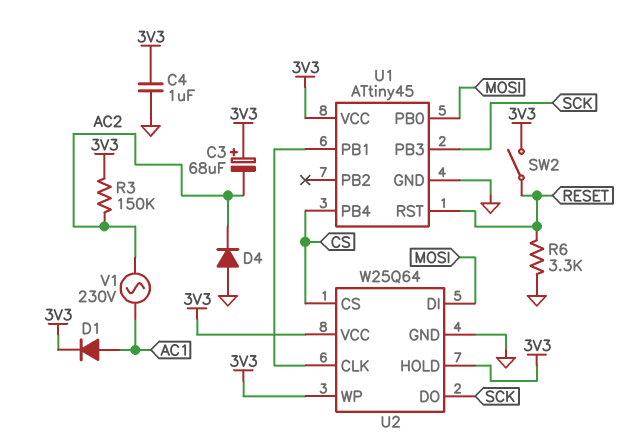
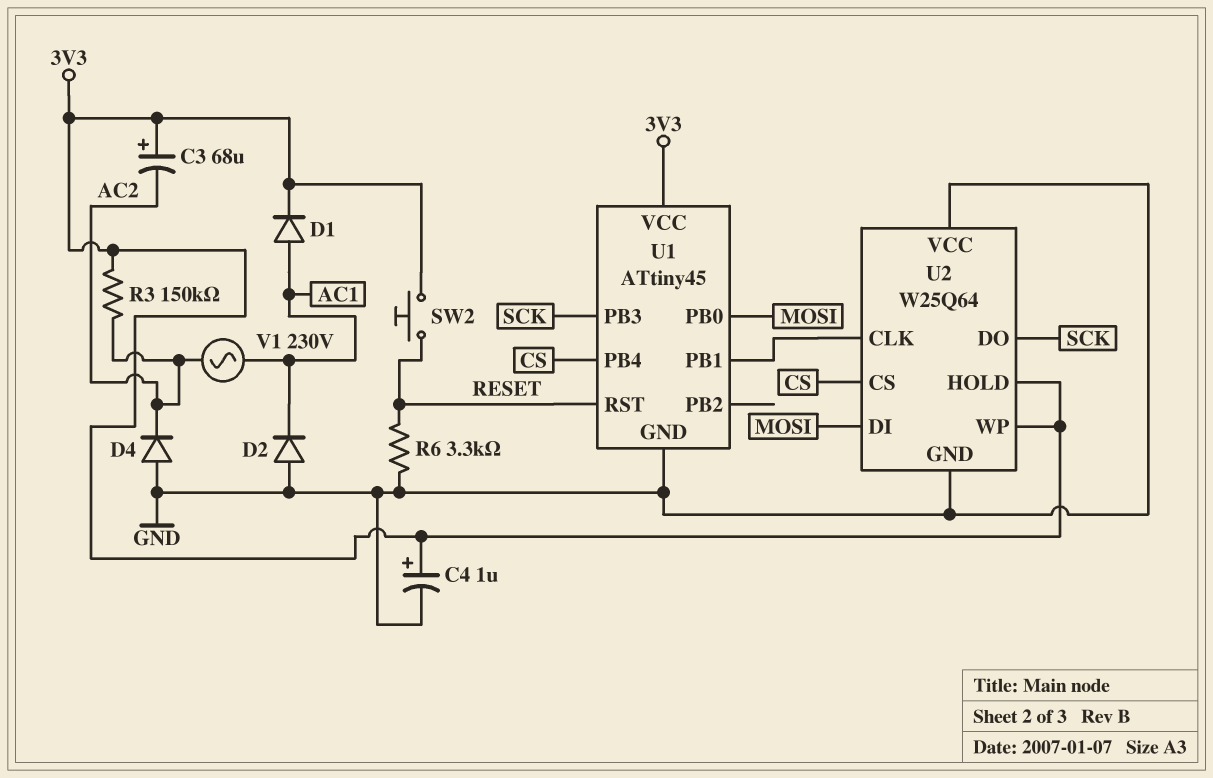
C4: 1uF (3V3, GND) -> 1uF (plus 3V3, minus GND)
D2: none -> diode (A GND, K AC1)
SW2: switch (3V3, RESET) -> button (3V3, RESET)
U2 pin VCC: 3V3 -> GND

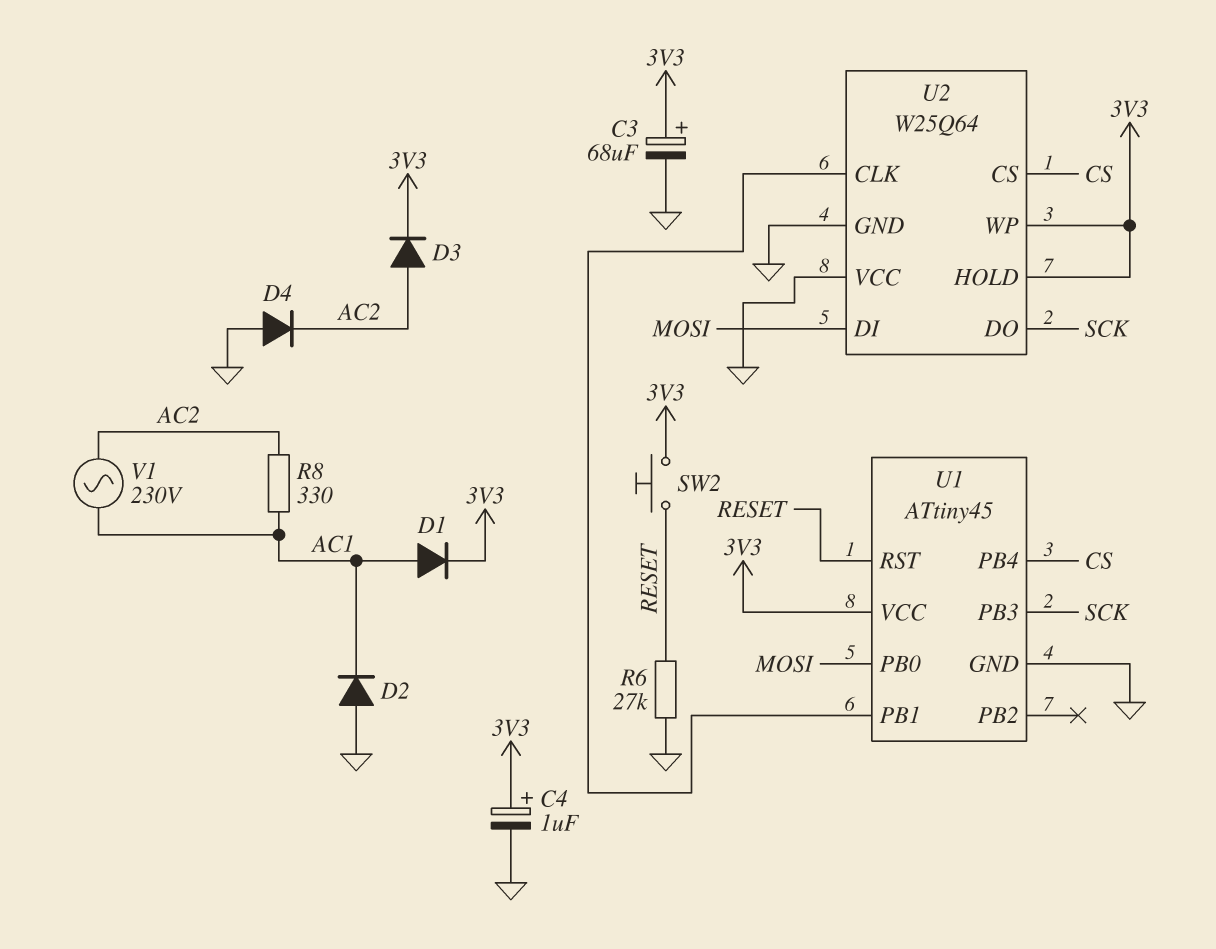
C3: 68uF (plus 3V3, minus AC2) -> 68uF (plus 3V3, minus GND)
D3: none -> diode (A AC2, K 3V3)
R3: 150k (3V3, AC2) -> none
R6: 3.3k (GND, RESET) -> 27k (GND, RESET)
R8: none -> 330 (AC1, AC2)

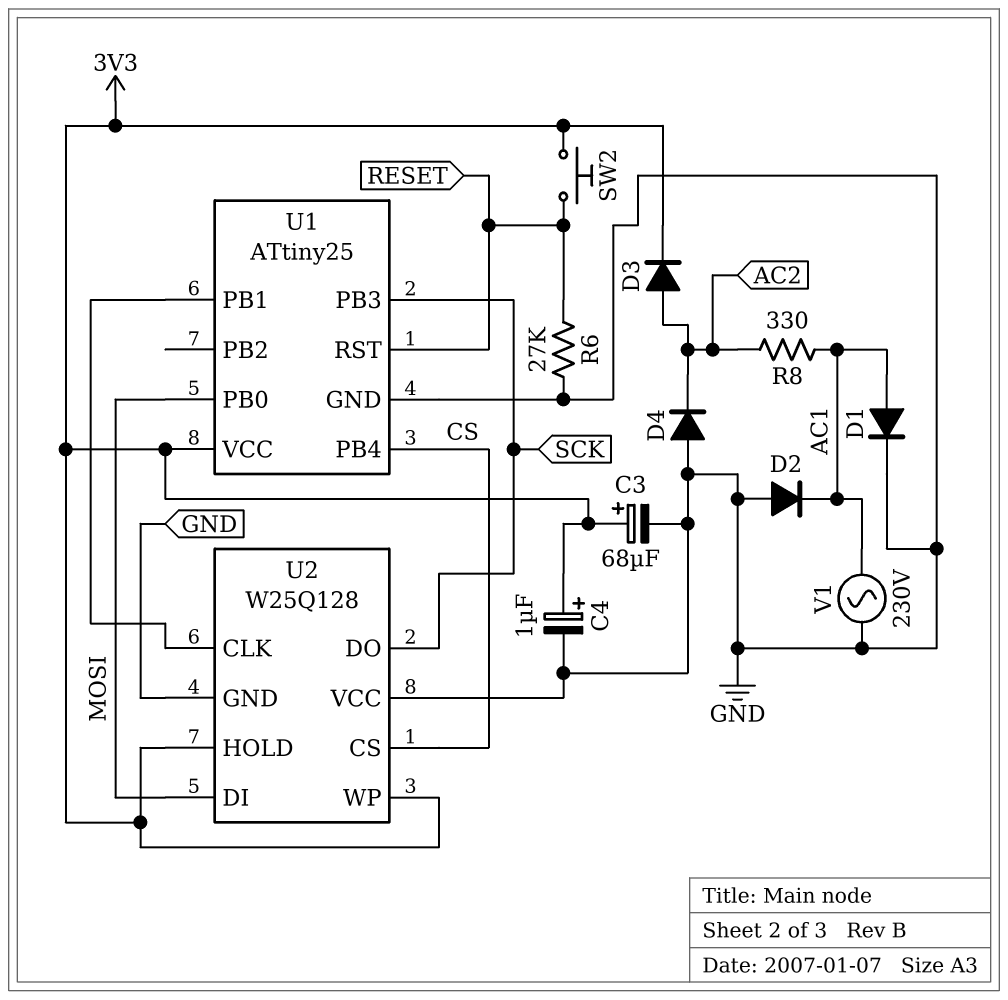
D1: diode (A AC1, K 3V3) -> diode (A AC1, K GND)
U1: ATtiny45 -> ATtiny25
U2: W25Q64 -> W25Q128
V1: AC 230V (AC1, AC2) -> AC 230V (AC1, GND)

